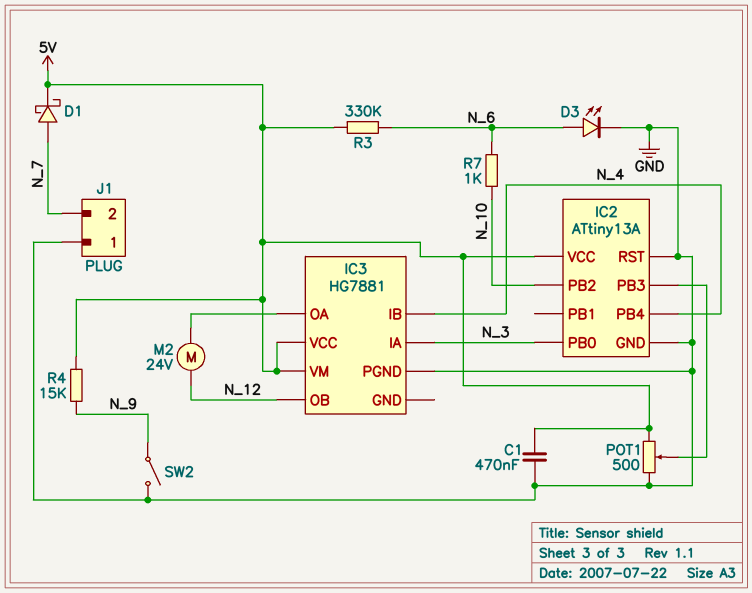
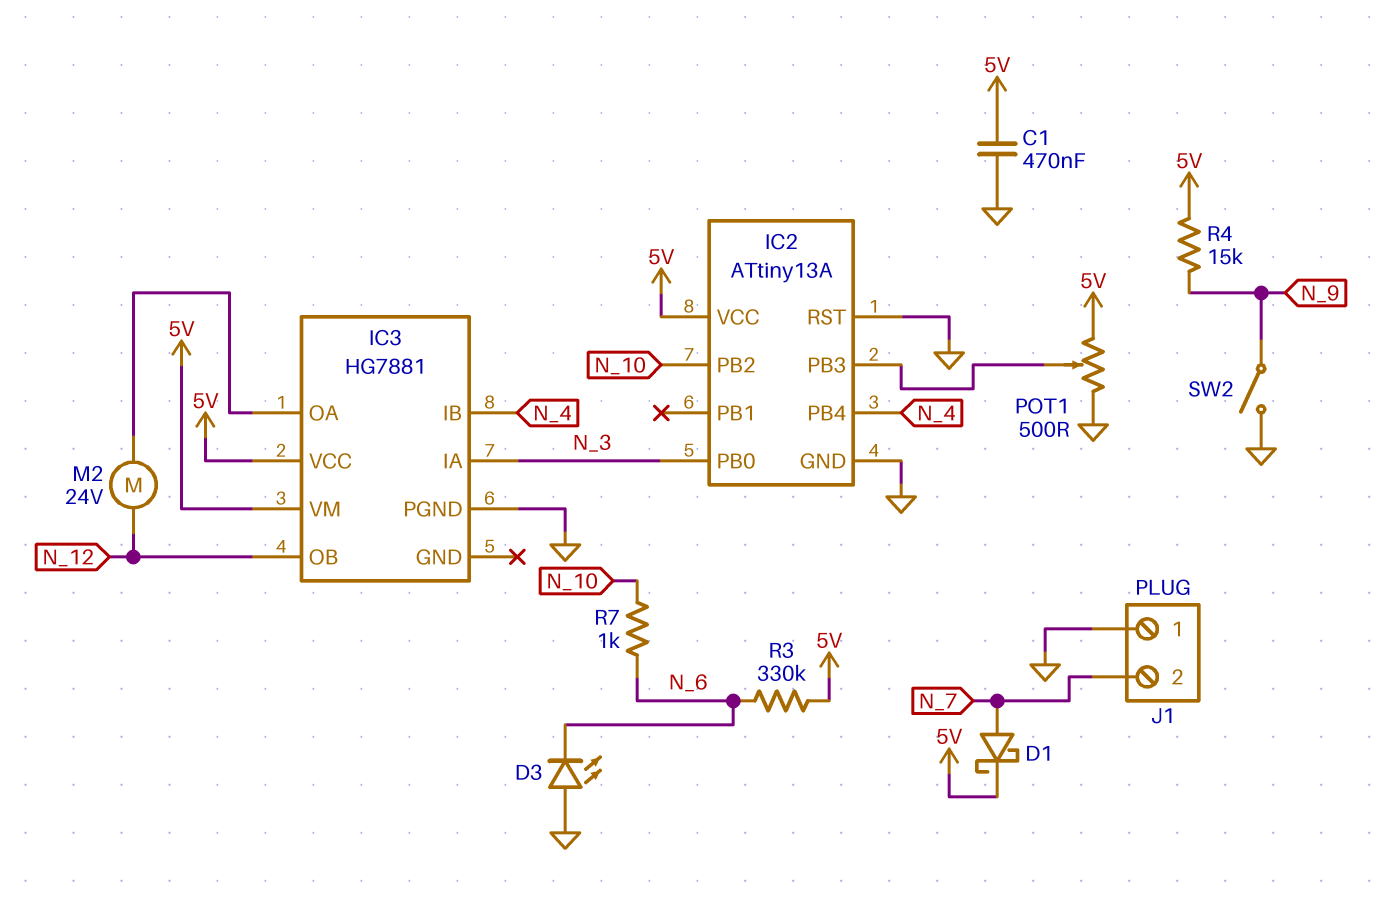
D3: LED (A N_6, K GND) -> LED (A GND, K N_6)

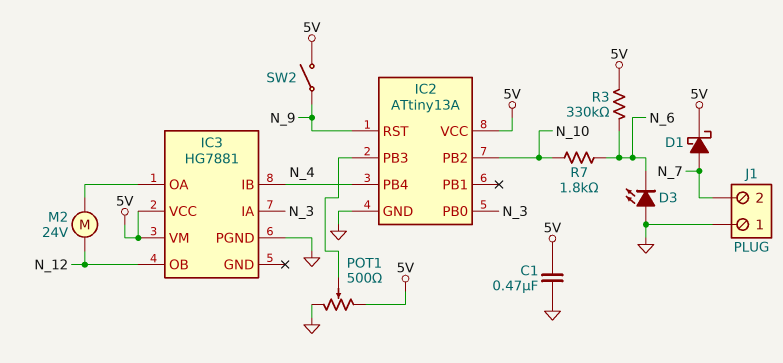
IC2 pin RST: GND -> N_9
R4: 15k (5V, N_9) -> none
R7: 1k (N_6, N_10) -> 1.8k (N_6, N_10)
SW2: switch (GND, N_9) -> switch (5V, N_9)

